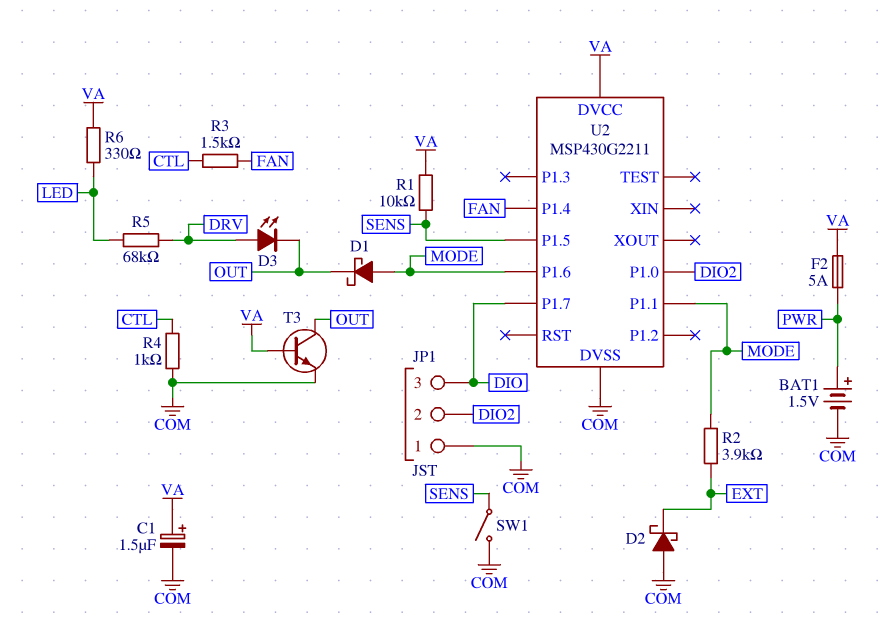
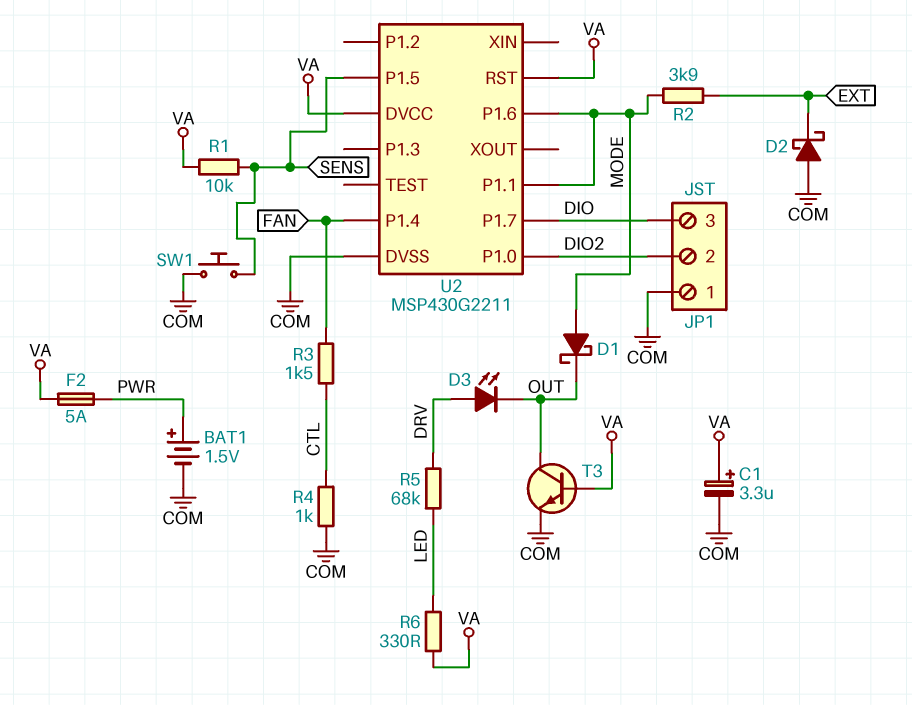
C1: 1.5uF (plus VA, minus COM) -> 3.3uF (plus VA, minus COM)
SW1: switch (COM, SENS) -> button (COM, SENS)
U2 pin RST: none -> VA

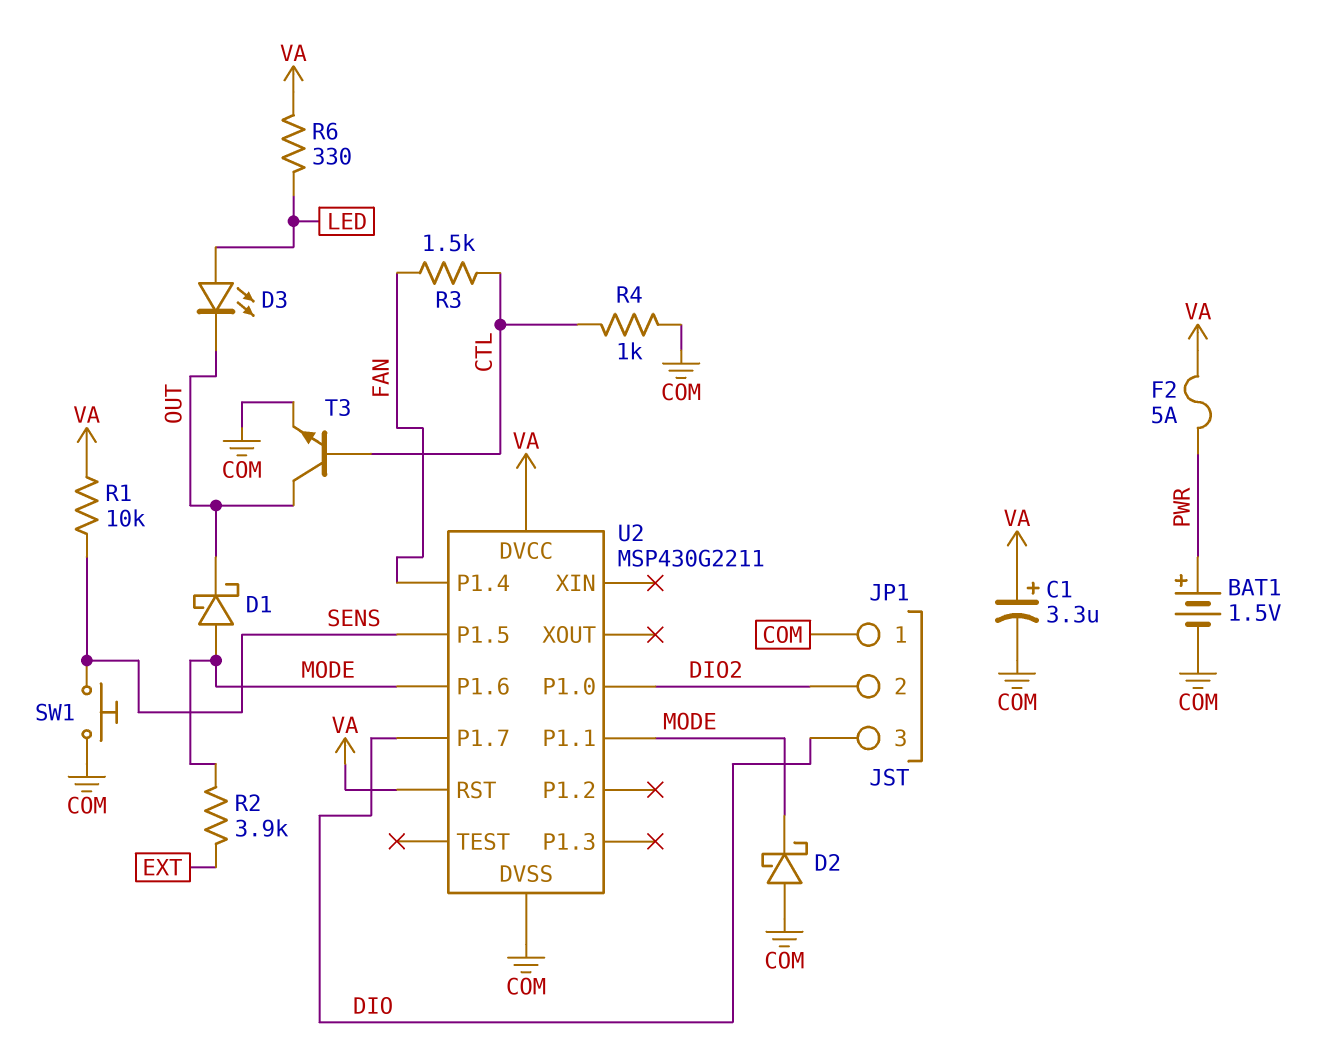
D2: schottky (A COM, K EXT) -> schottky (A COM, K MODE)
D3: LED (A DRV, K OUT) -> LED (A LED, K OUT)
R5: 68k (DRV, LED) -> none
T3: NPN (B VA, C OUT, E COM) -> NPN (B CTL, C OUT, E COM)

